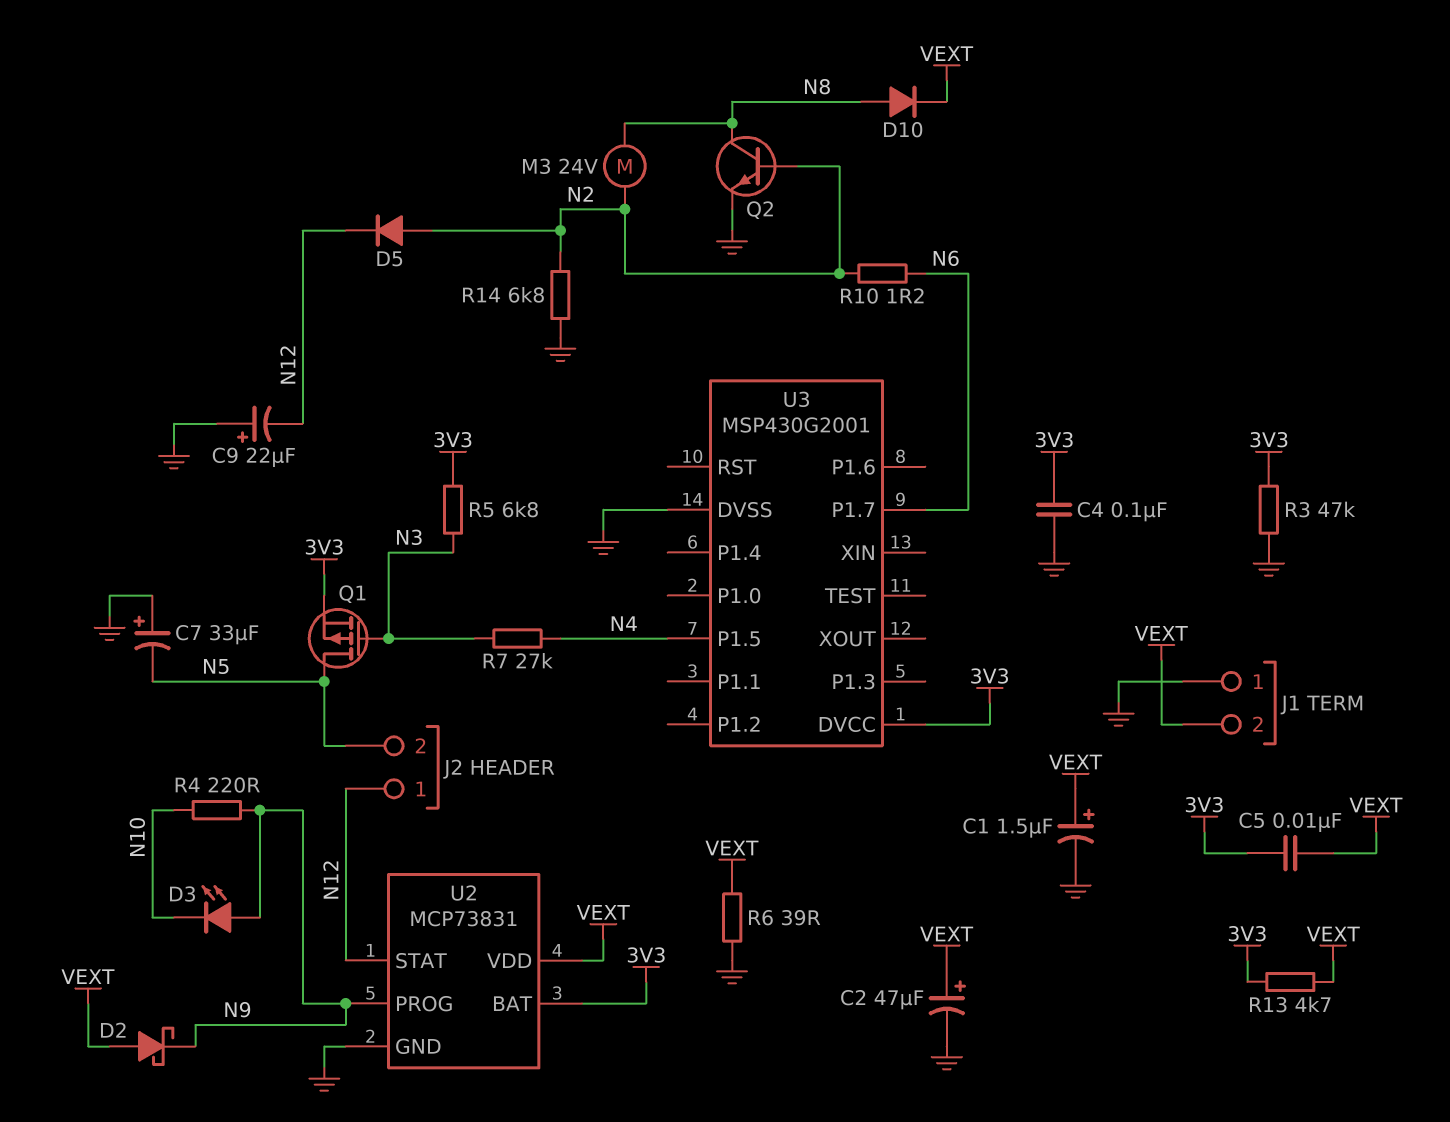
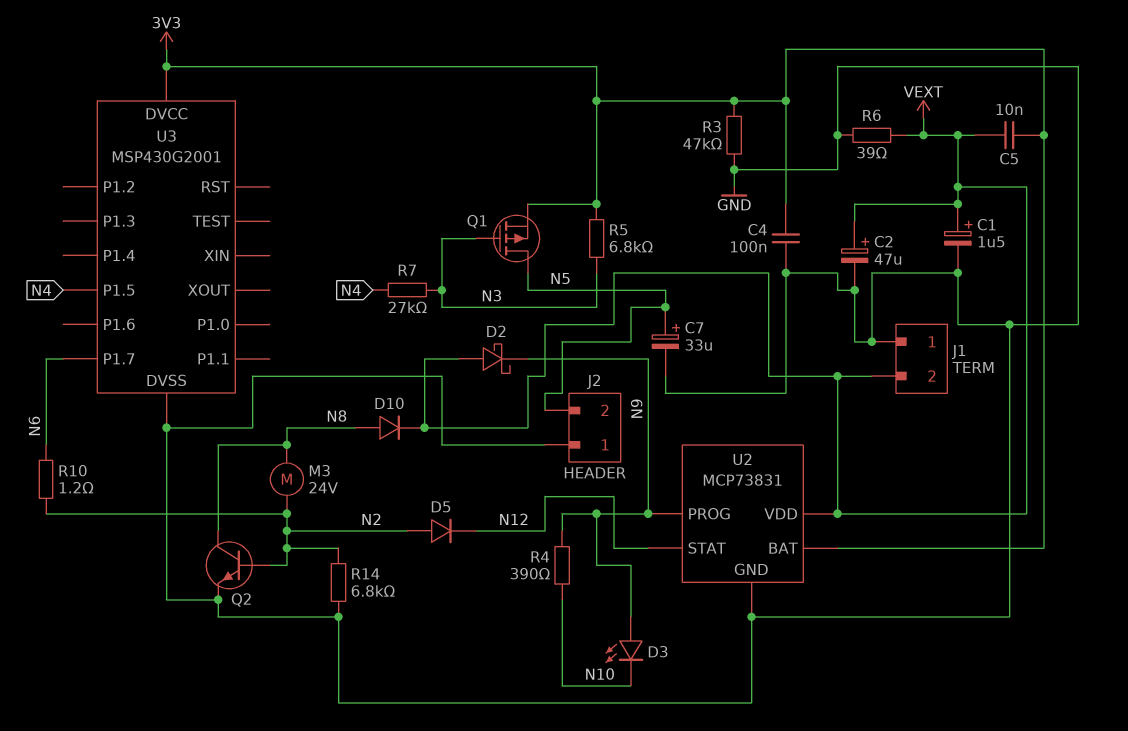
C7: 33uF (plus GND, minus N5) -> 33uF (plus N5, minus GND)
C9: 22uF (plus GND, minus N12) -> none
J2 pin 1: N12 -> GND
R4: 220 (N9, N10) -> 390 (N9, N10)
R13: 4.7k (3V3, VEXT) -> none

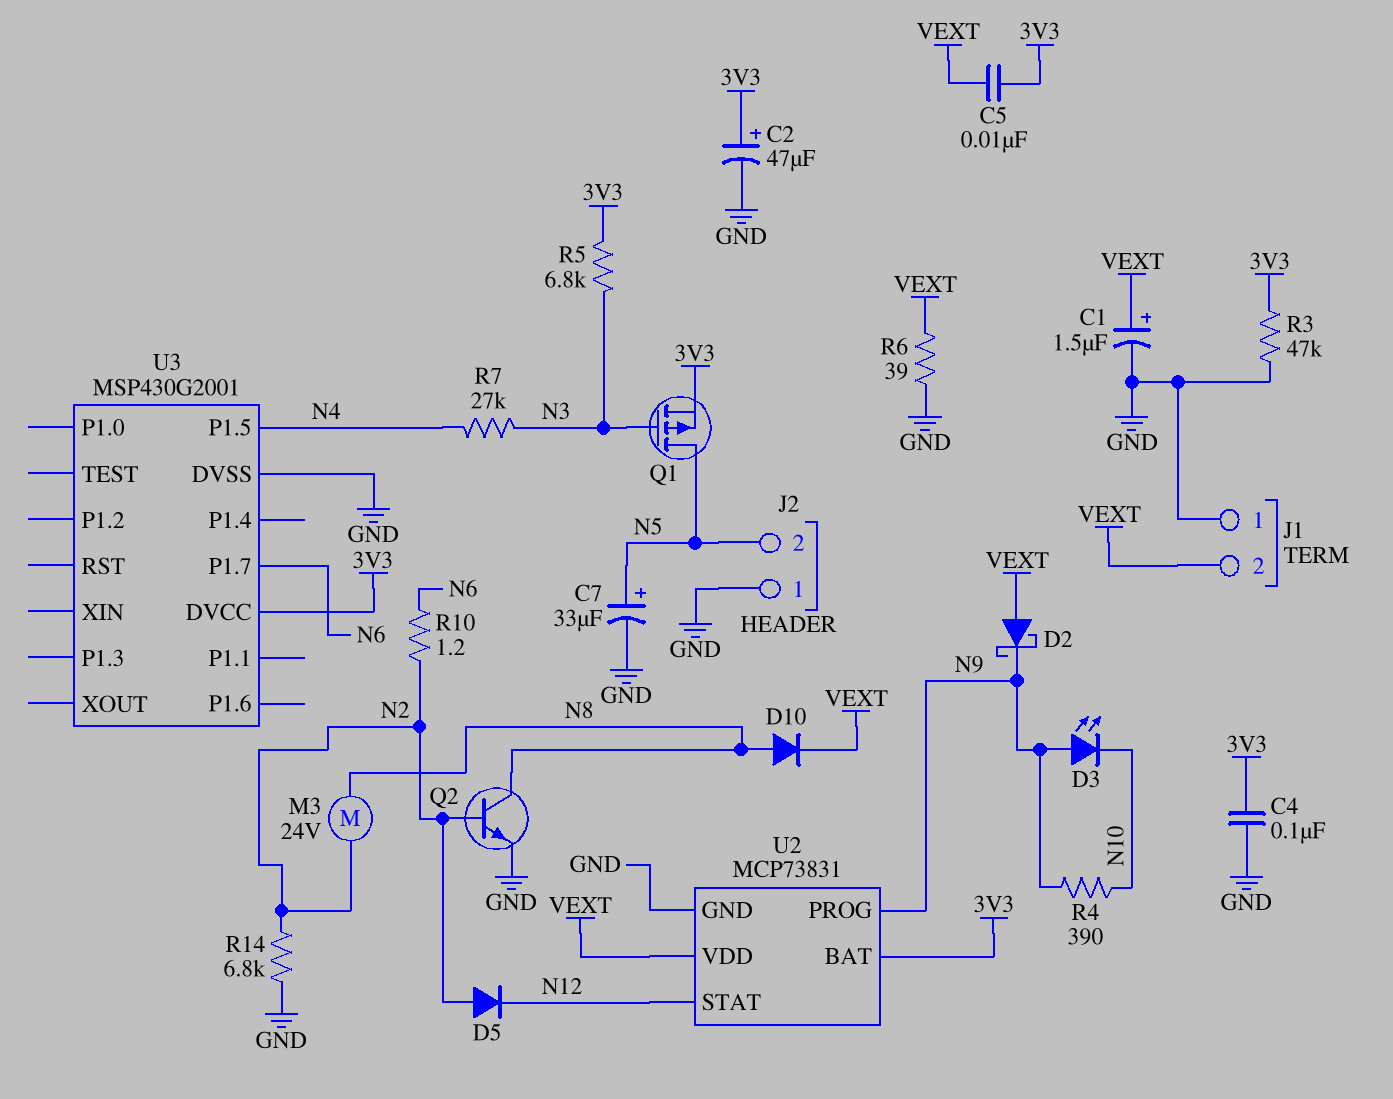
C2: 47uF (plus VEXT, minus GND) -> 47uF (plus 3V3, minus GND)

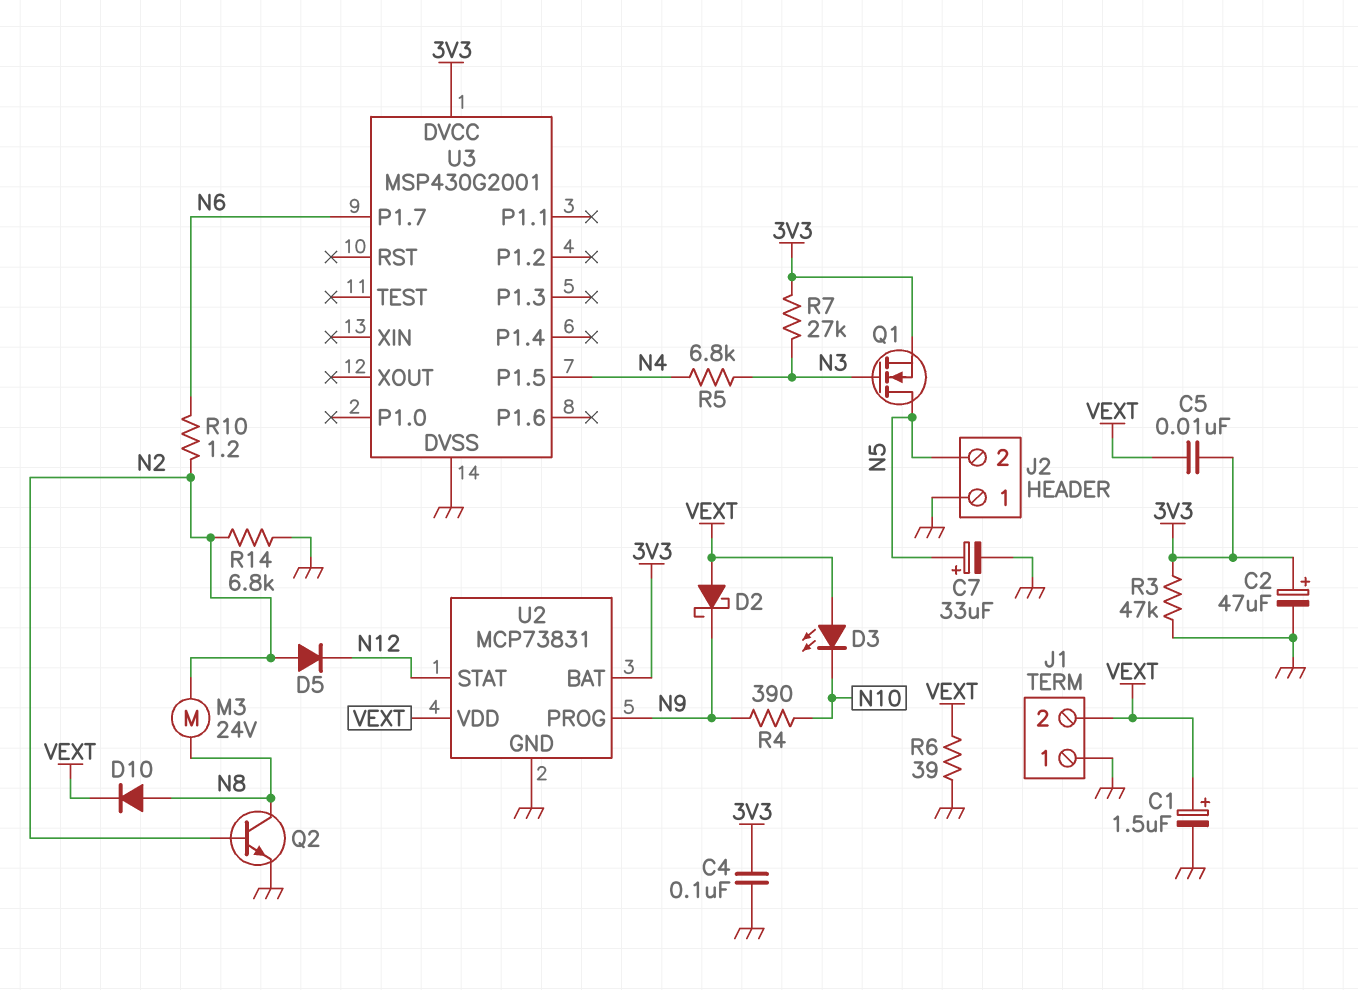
D3: LED (A N9, K N10) -> LED (A VEXT, K N10)
Q1: PMOS (G N3, D N5, S 3V3) -> NMOS (G N3, D N5, S 3V3)
R5: 6.8k (3V3, N3) -> 6.8k (N3, N4)
R7: 27k (N3, N4) -> 27k (3V3, N3)

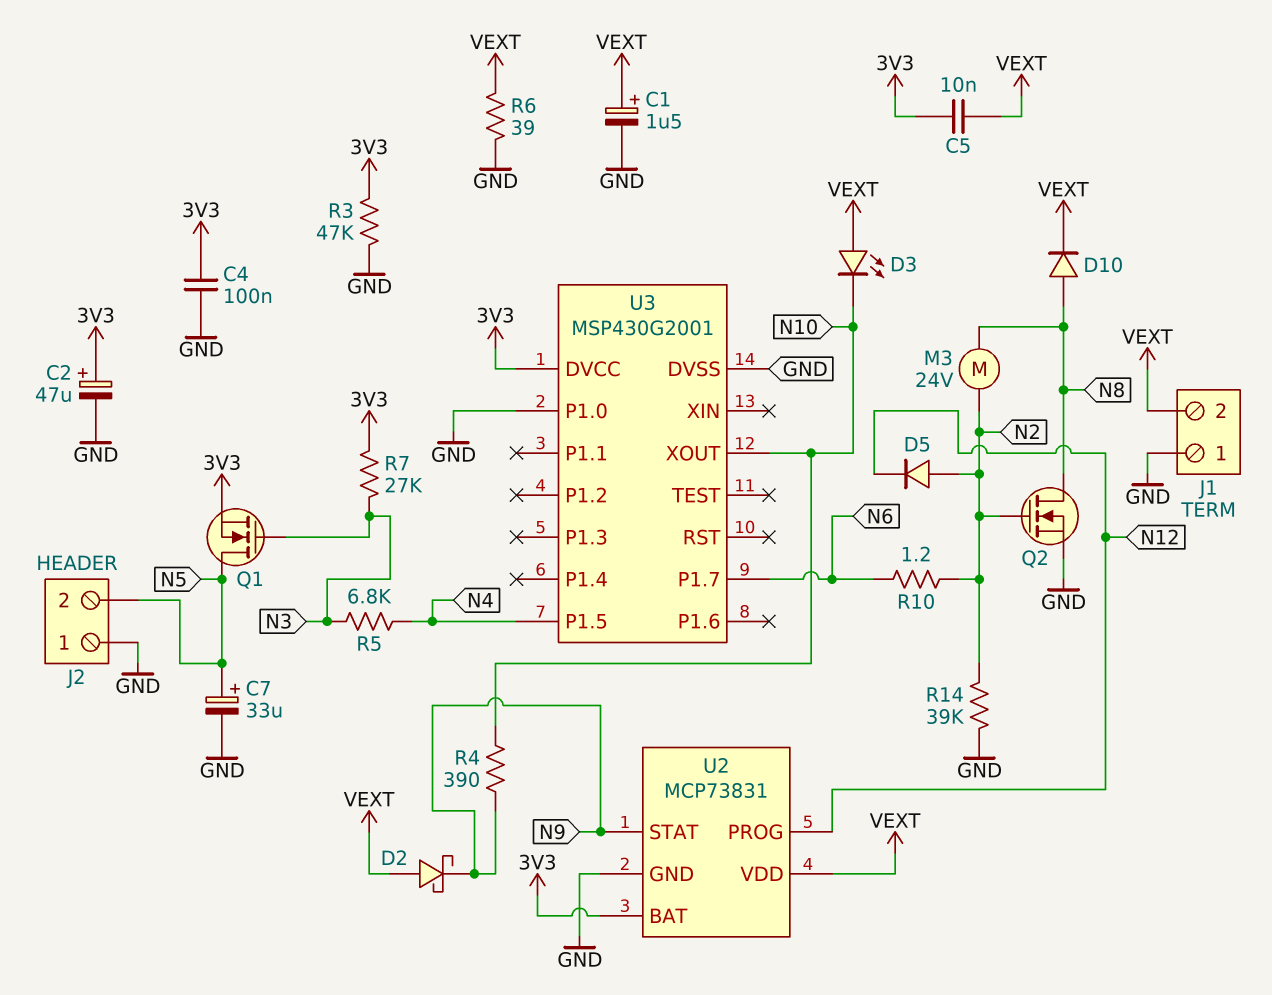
Q2: NPN (B N2, C N8, E GND) -> NMOS (G N2, D N8, S GND)
R14: 6.8k (GND, N2) -> 39k (GND, N2)
U2 pin PROG: N9 -> N12
U2 pin STAT: N12 -> N9
U3 pin P1.0: none -> GND
U3 pin XOUT: none -> N10

